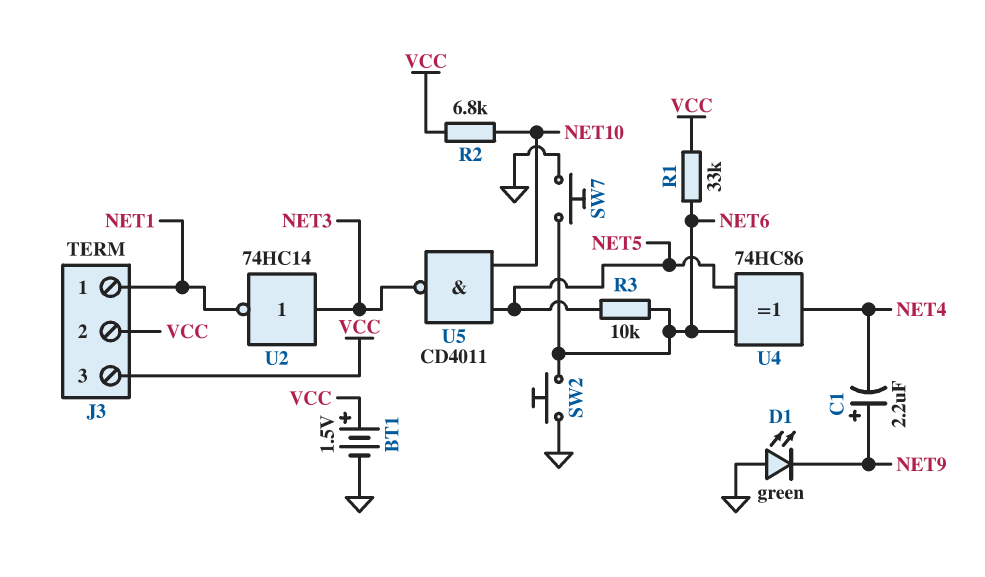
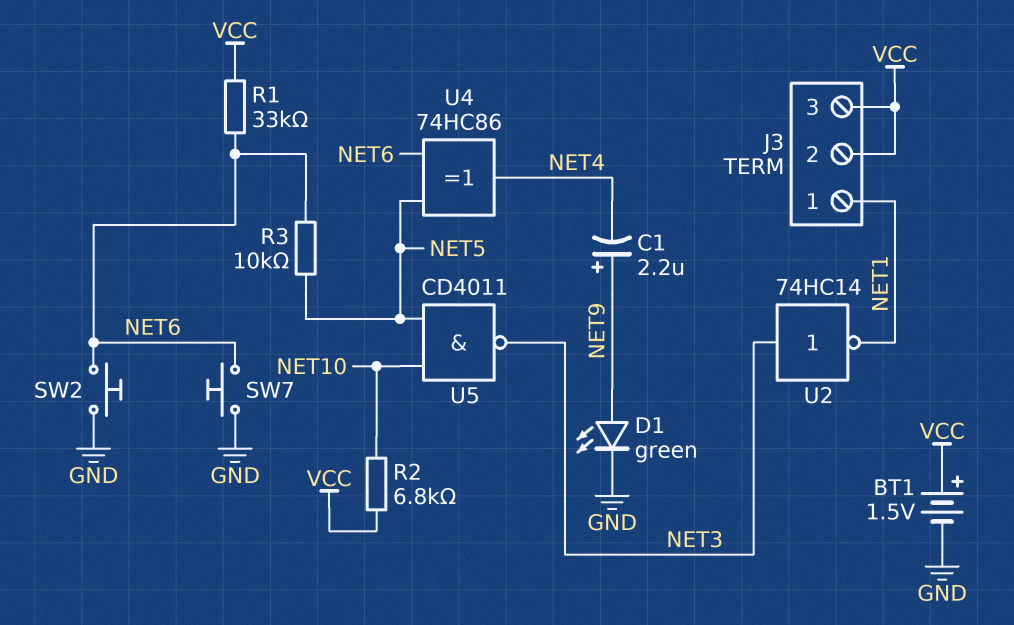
D1: LED green (A GND, K NET9) -> LED green (A NET9, K GND)

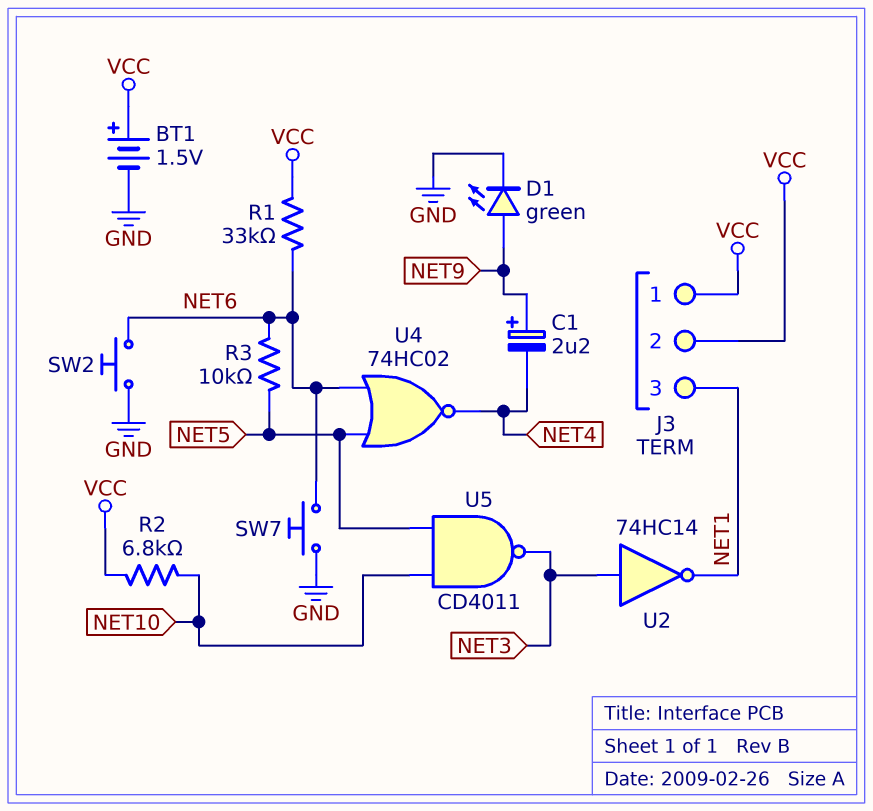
J3 pin 1: NET1 -> VCC
J3 pin 3: VCC -> NET1
U4: XOR 74HC86 (in NET5, in NET6, out NET4) -> NOR 74HC02 (in NET5, in NET6, out NET4)

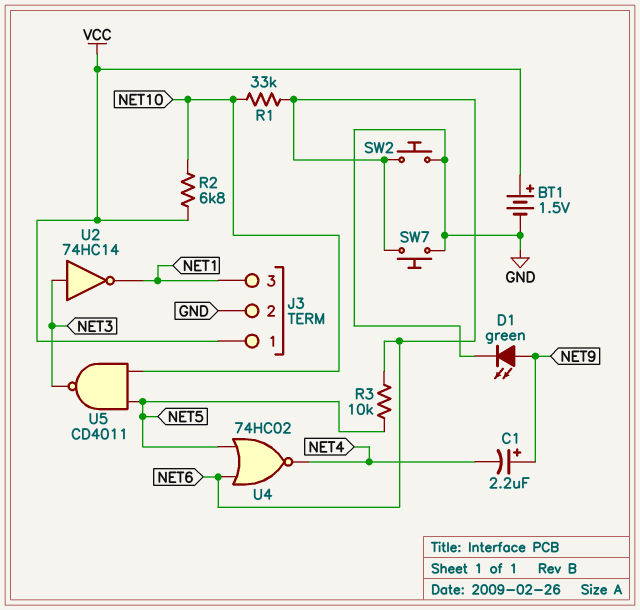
J3 pin 2: VCC -> GND
R1: 33k (NET6, VCC) -> 33k (NET6, NET10)

